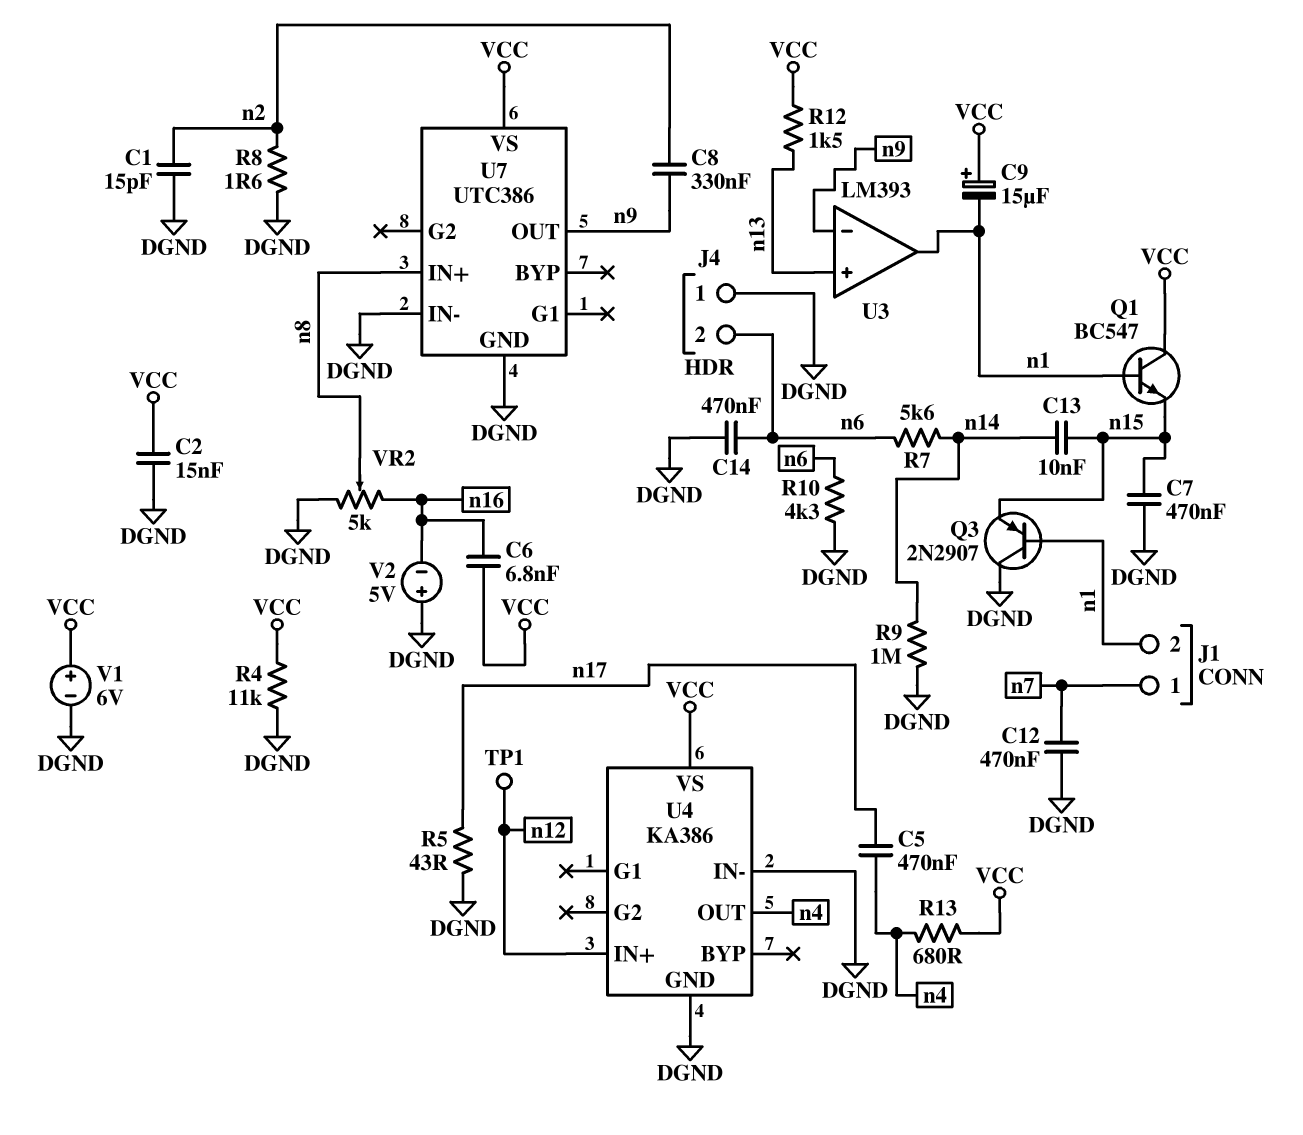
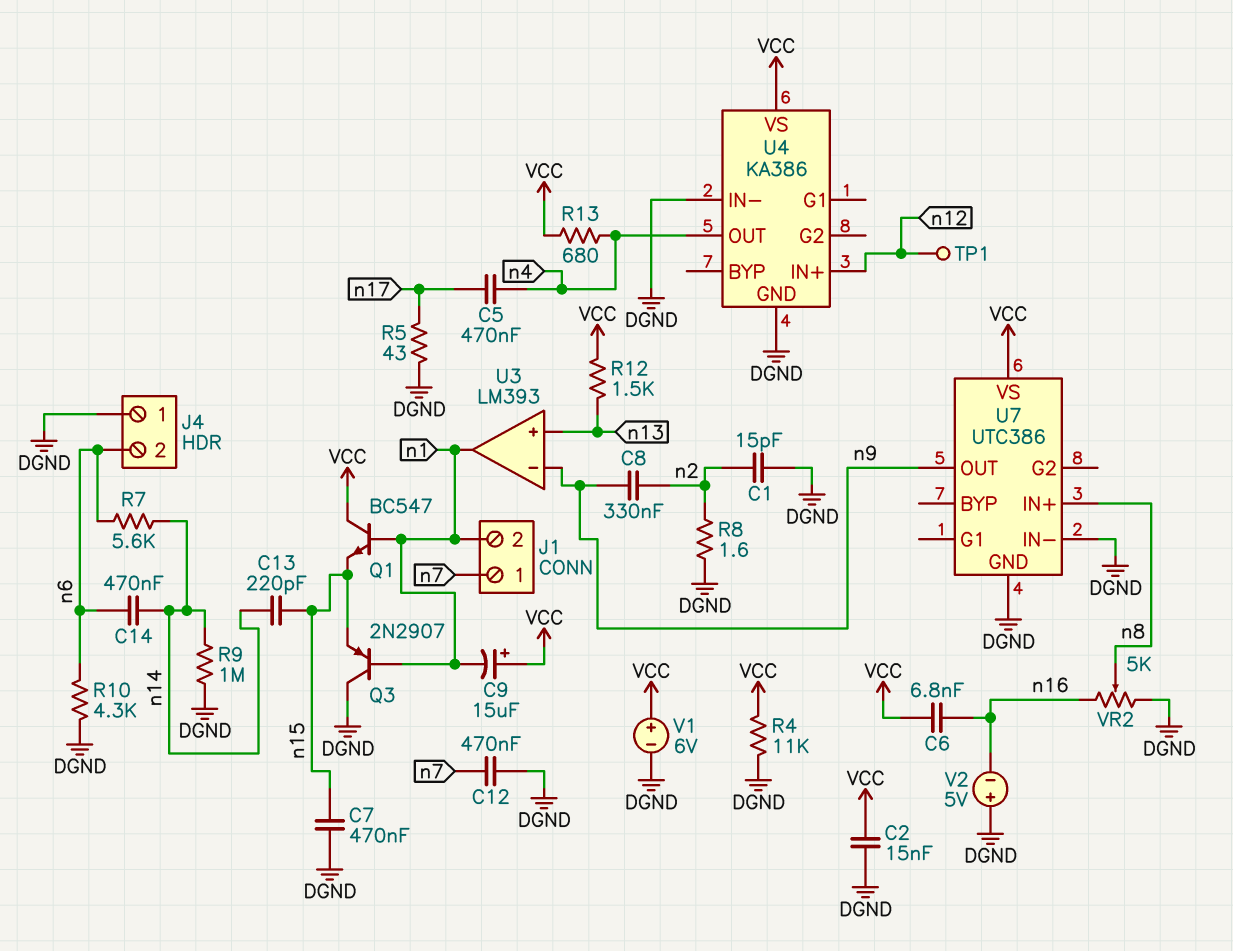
C13: 10nF (n14, n15) -> 220pF (n14, n15)
C14: 470nF (DGND, n6) -> 470nF (n6, n14)

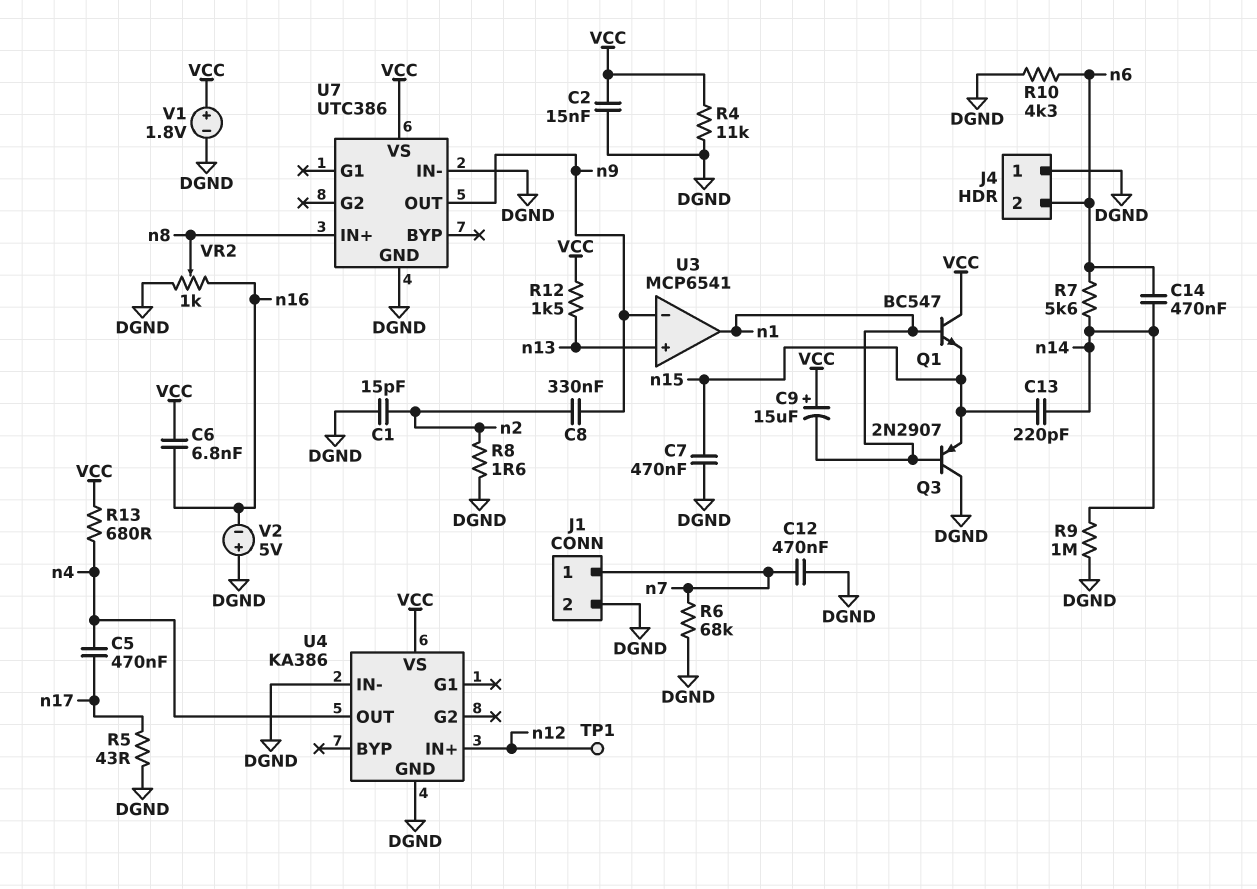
J1 pin 2: n1 -> DGND
R6: none -> 68k (DGND, n7)
U3: LM393 -> MCP6541
V1: 6V (plus VCC, minus DGND) -> 1.8V (plus VCC, minus DGND)
VR2: 5k (DGND, n16, wiper n8) -> 1k (DGND, n16, wiper n8)

